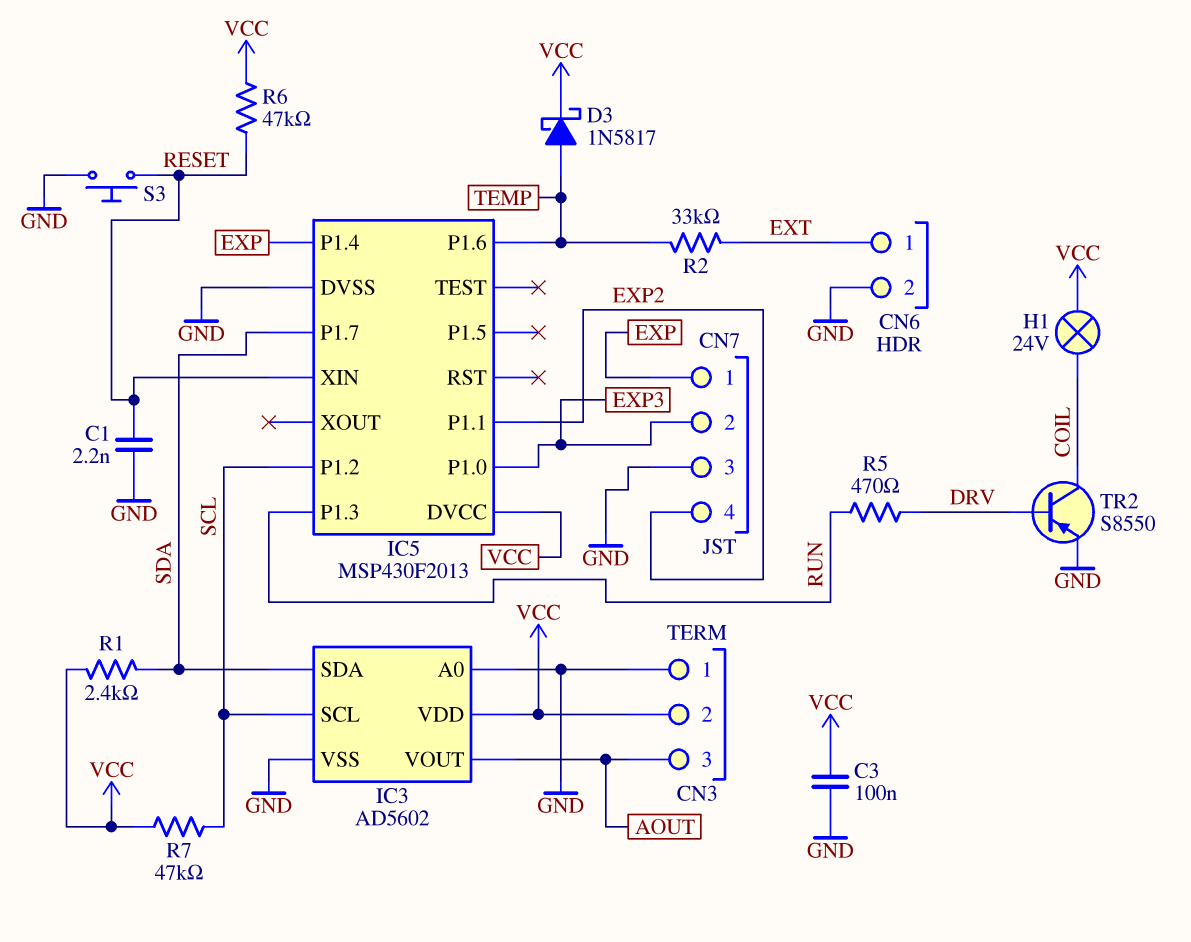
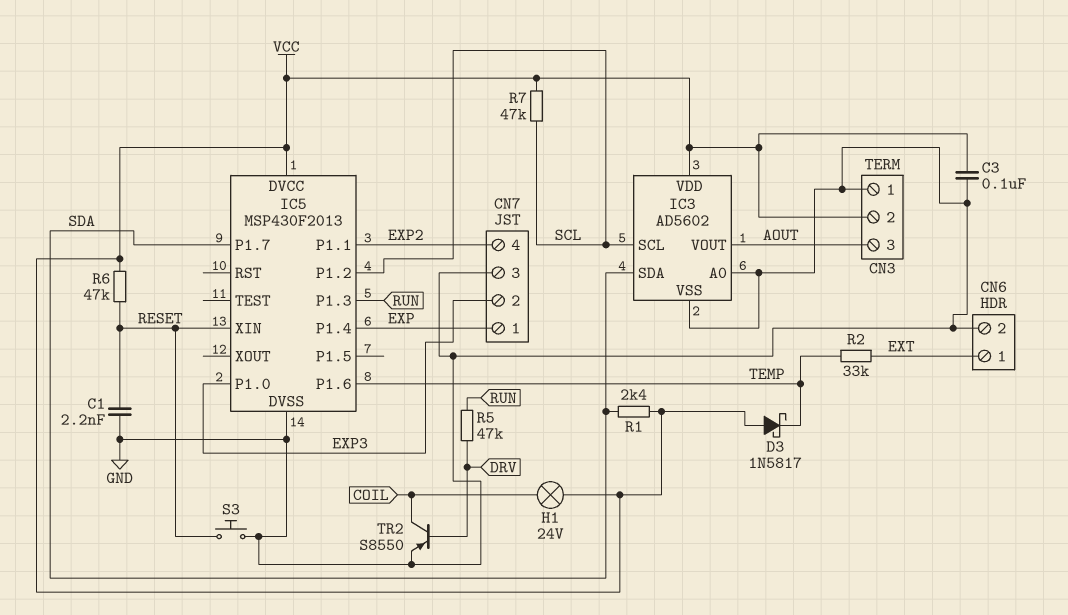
D3: schottky 1N5817 (A TEMP, K VCC) -> schottky 1N5817 (A VCC, K TEMP)
R5: 470 (DRV, RUN) -> 47k (DRV, RUN)

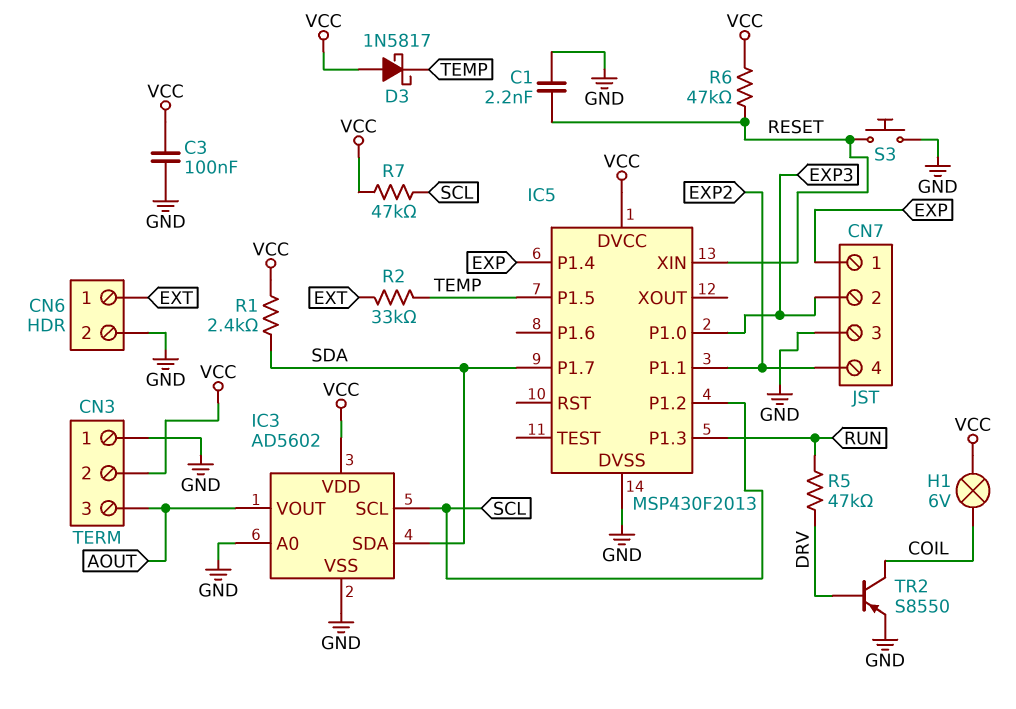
H1: lamp 24V (COIL, VCC) -> lamp 6V (COIL, VCC)
IC5 pin P1.5: none -> TEMP
IC5 pin P1.6: TEMP -> none

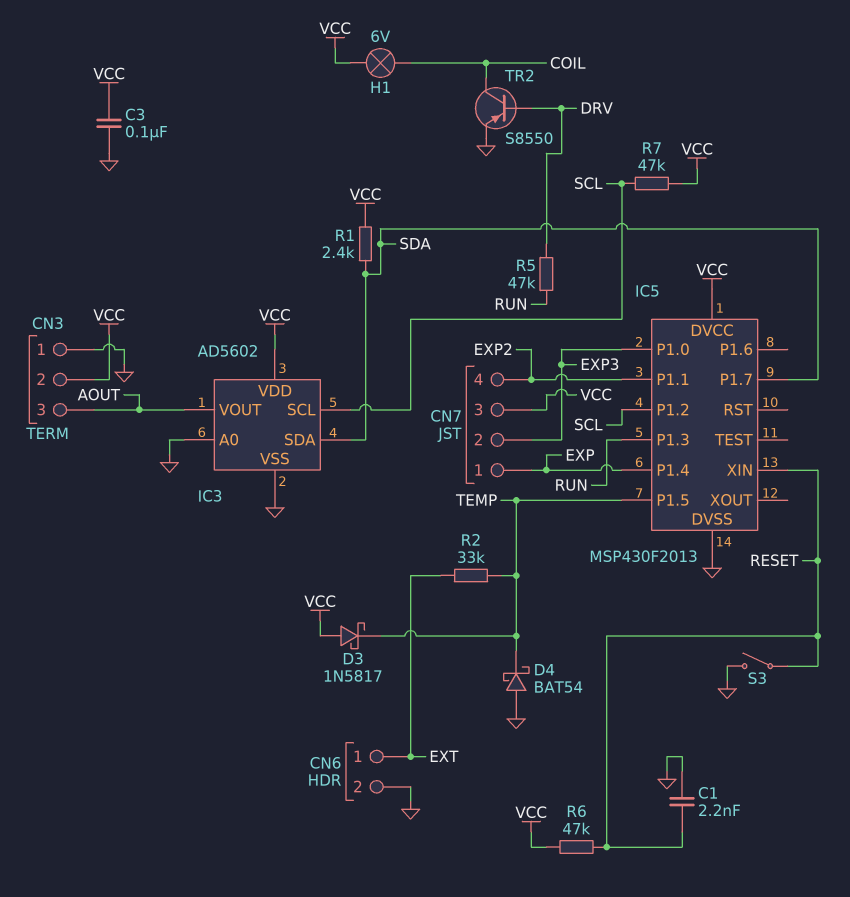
CN7 pin 3: GND -> VCC
D4: none -> schottky BAT54 (A GND, K TEMP)
S3: button (GND, RESET) -> switch (GND, RESET)

